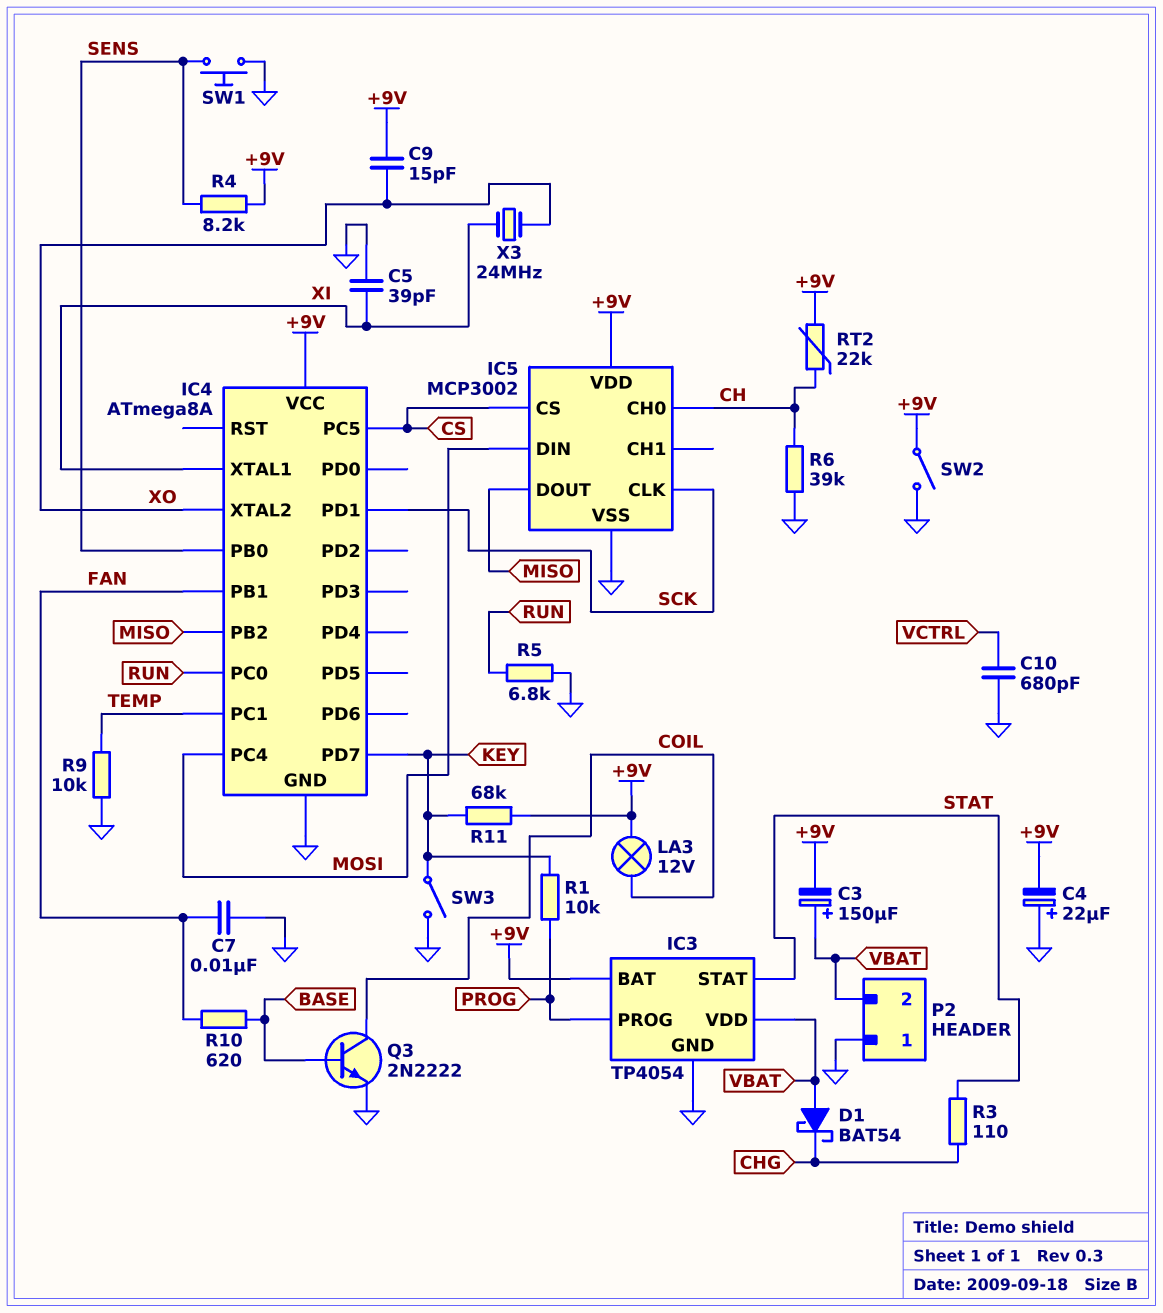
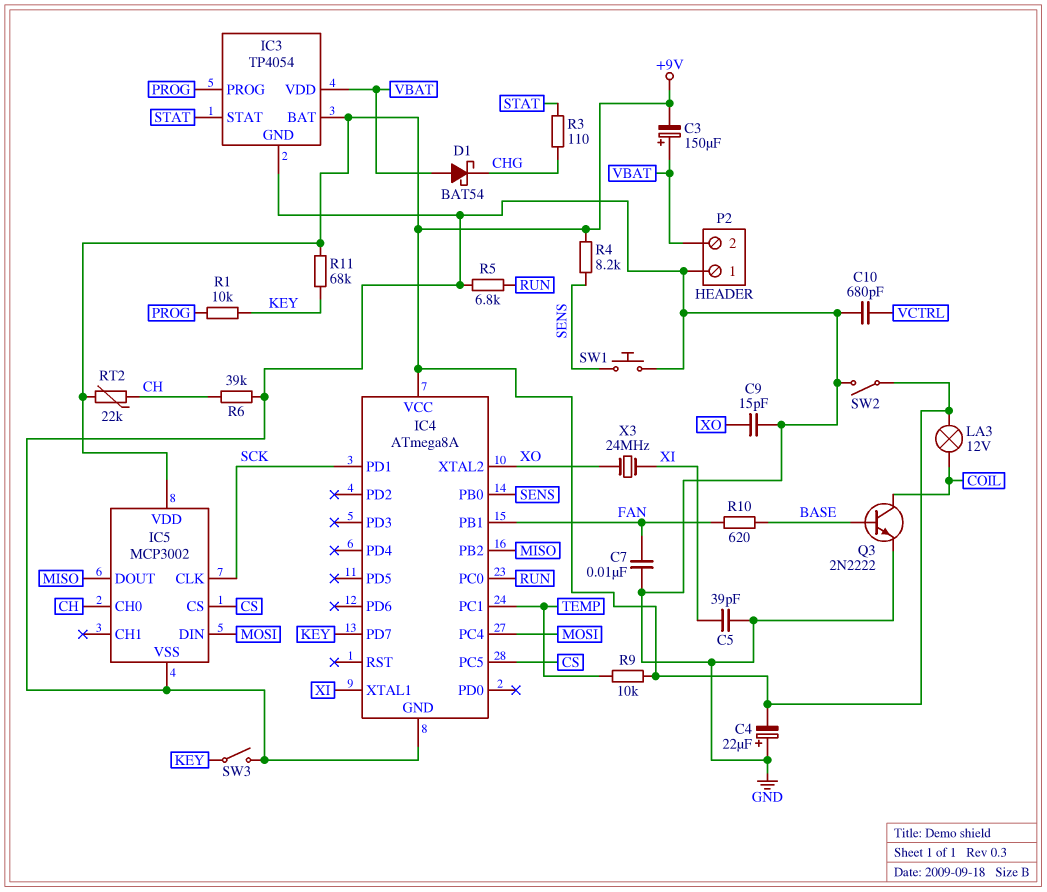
C9: 15pF (+9V, XO) -> 15pF (GND, XO)
R9: 10k (GND, TEMP) -> 10k (+9V, TEMP)

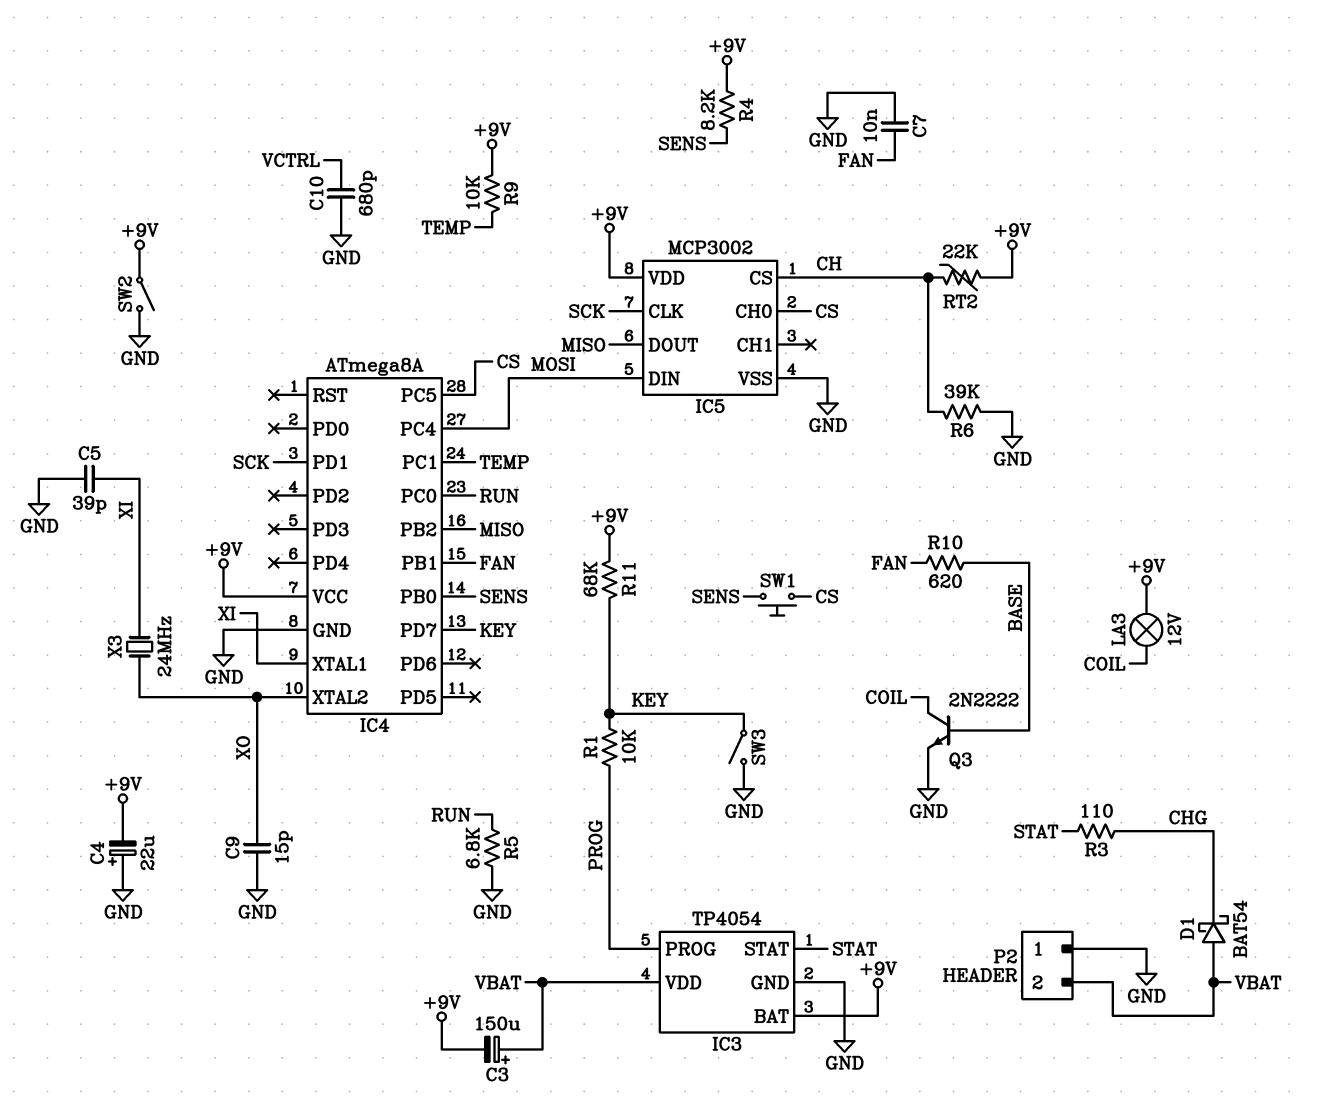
IC5 pin CH0: CH -> CS
IC5 pin CS: CS -> CH
SW1: button (GND, SENS) -> button (CS, SENS)

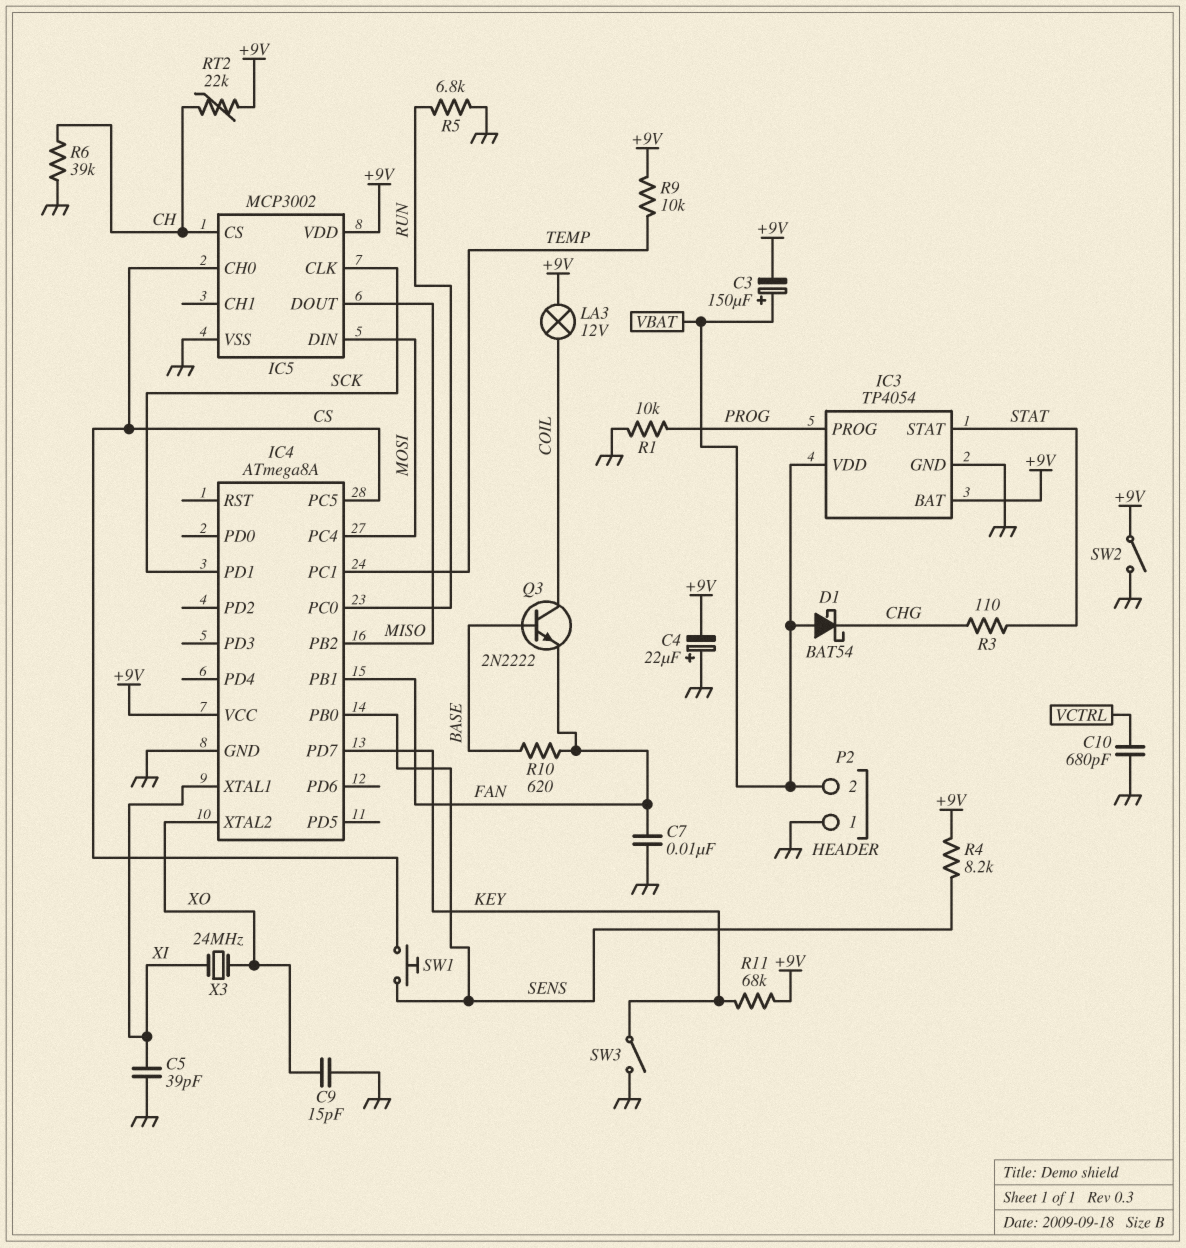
Q3: NPN 2N2222 (B BASE, C COIL, E GND) -> NPN 2N2222 (B BASE, C COIL, E FAN)
R1: 10k (KEY, PROG) -> 10k (GND, PROG)

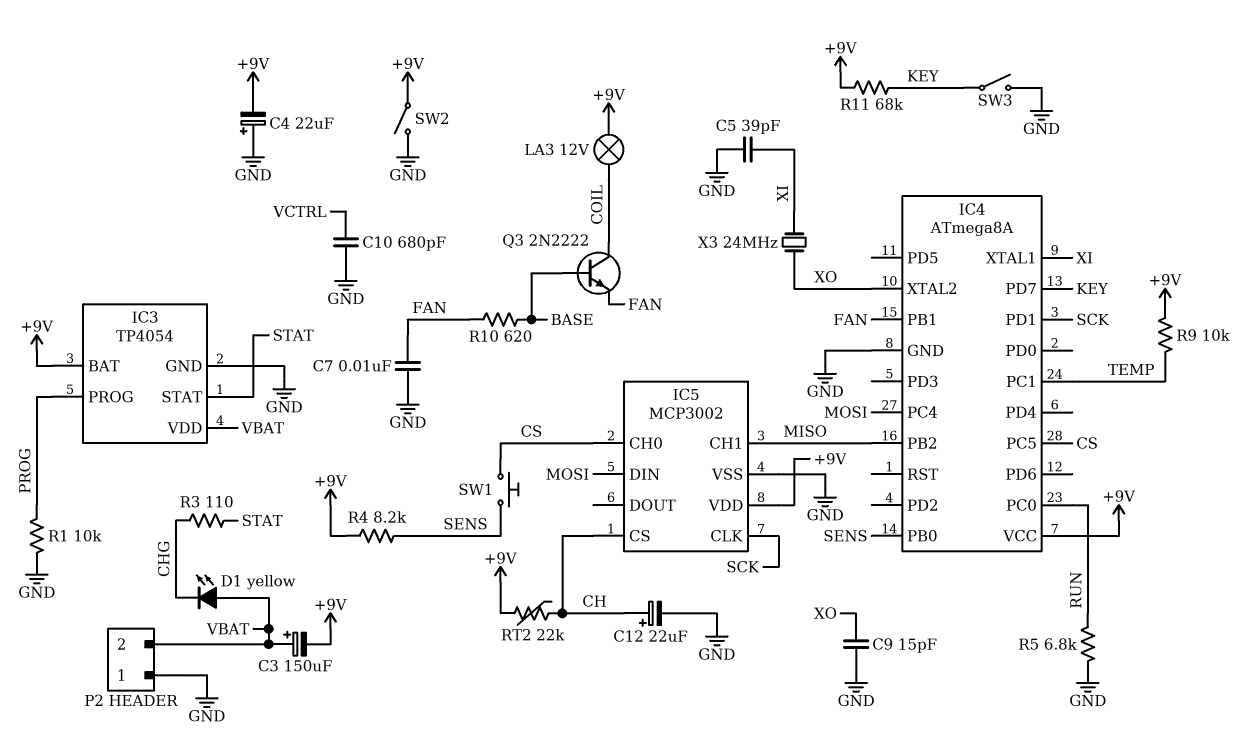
C12: none -> 22uF (plus CH, minus GND)
D1: schottky BAT54 (A VBAT, K CHG) -> LED yellow (A VBAT, K CHG)
IC5 pin CH1: none -> MISO
IC5 pin DOUT: MISO -> none
R6: 39k (CH, GND) -> none

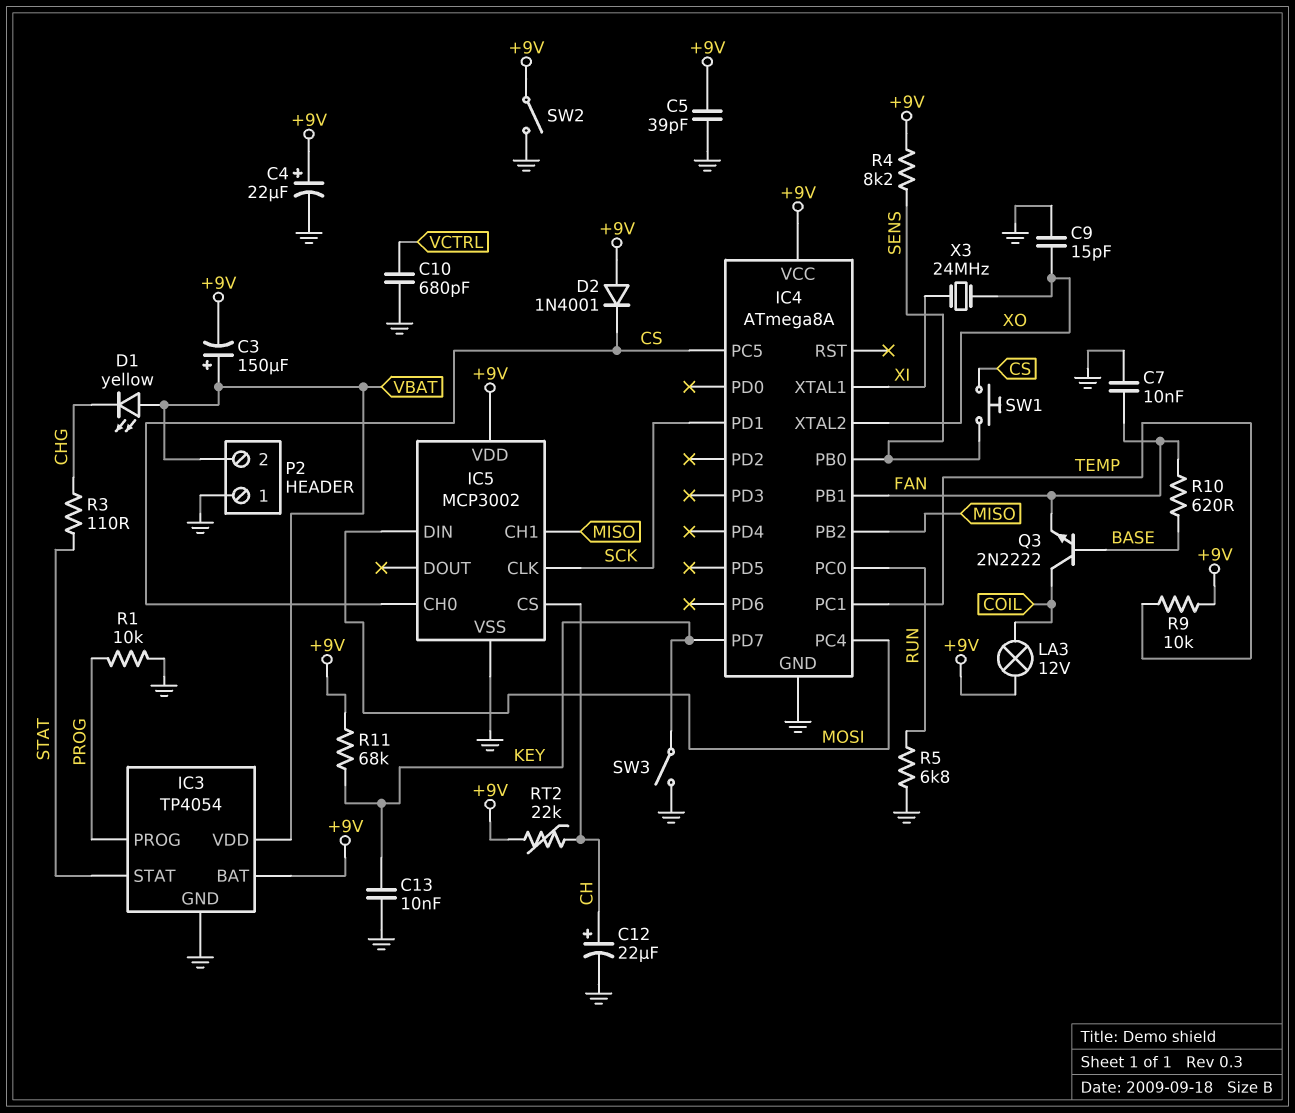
C4: 22uF (plus GND, minus +9V) -> 22uF (plus +9V, minus GND)
C5: 39pF (GND, XI) -> 39pF (+9V, GND)
C13: none -> 10nF (GND, KEY)
D2: none -> diode 1N4001 (A +9V, K CS)

